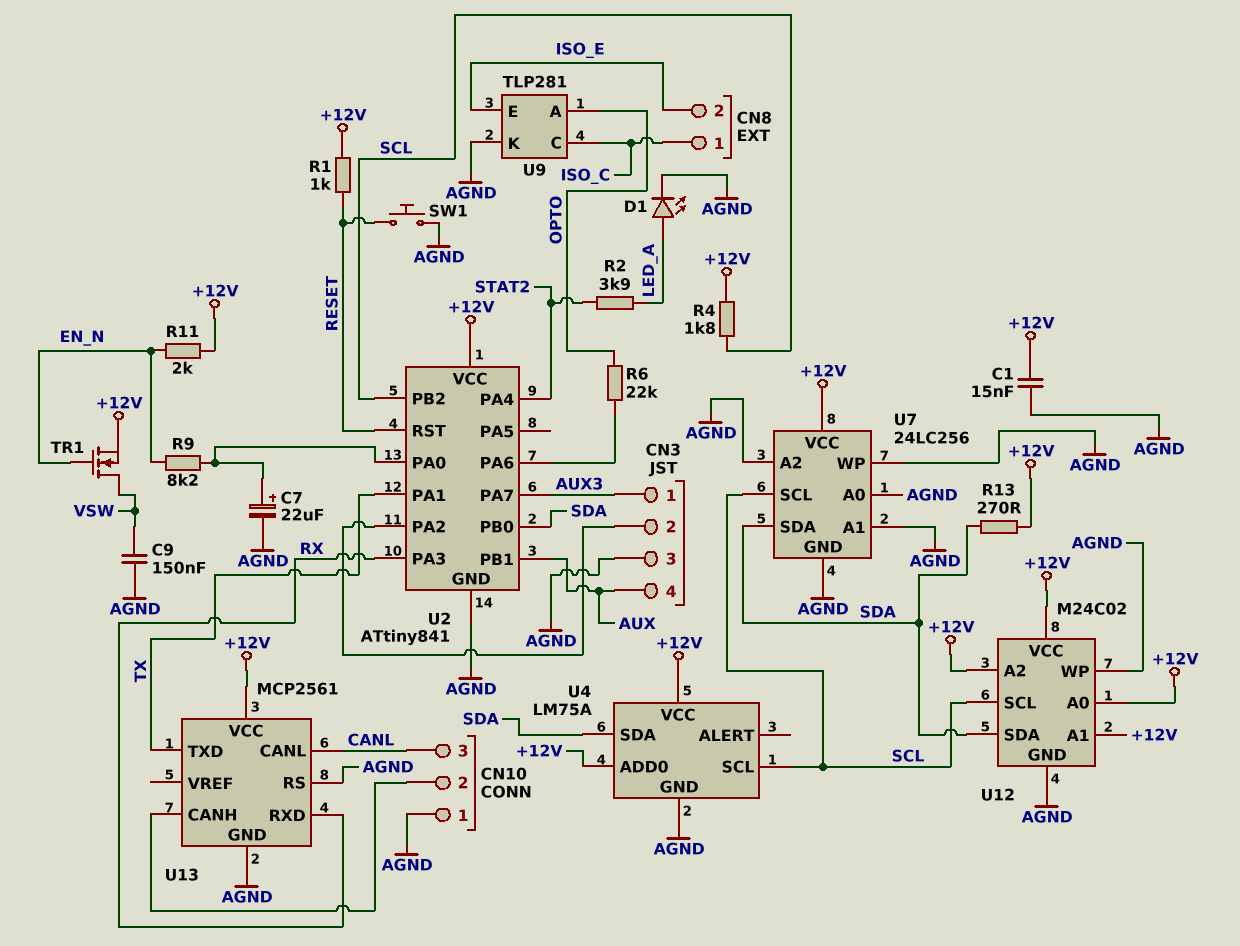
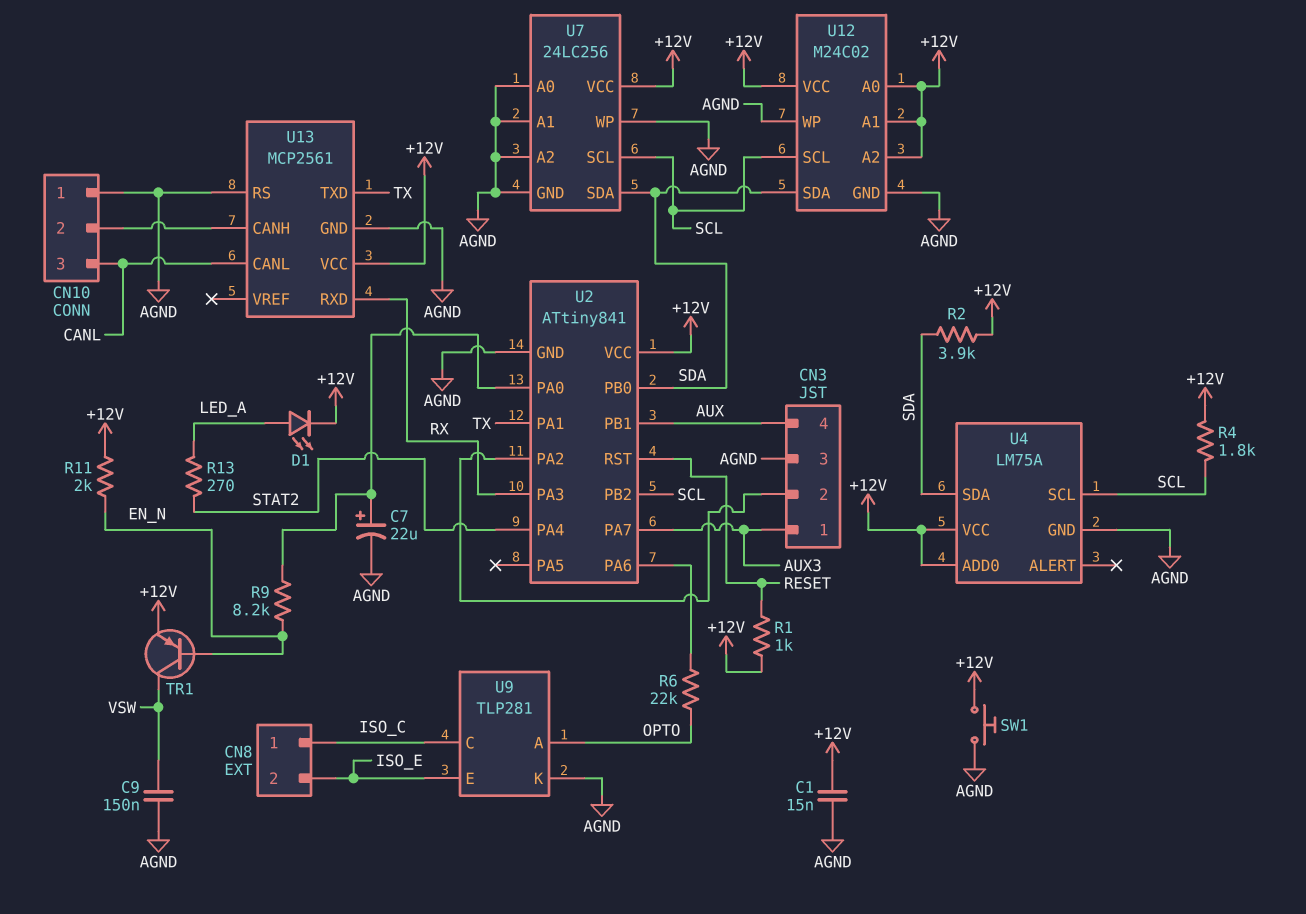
D1: LED (A LED_A, K AGND) -> LED (A LED_A, K +12V)
R2: 3.9k (LED_A, STAT2) -> 3.9k (+12V, SDA)
R13: 270 (+12V, SDA) -> 270 (LED_A, STAT2)
SW1: button (AGND, RESET) -> button (+12V, AGND)
TR1: NMOS (G EN_N, D VSW, S +12V) -> PNP (B EN_N, C VSW, E +12V)

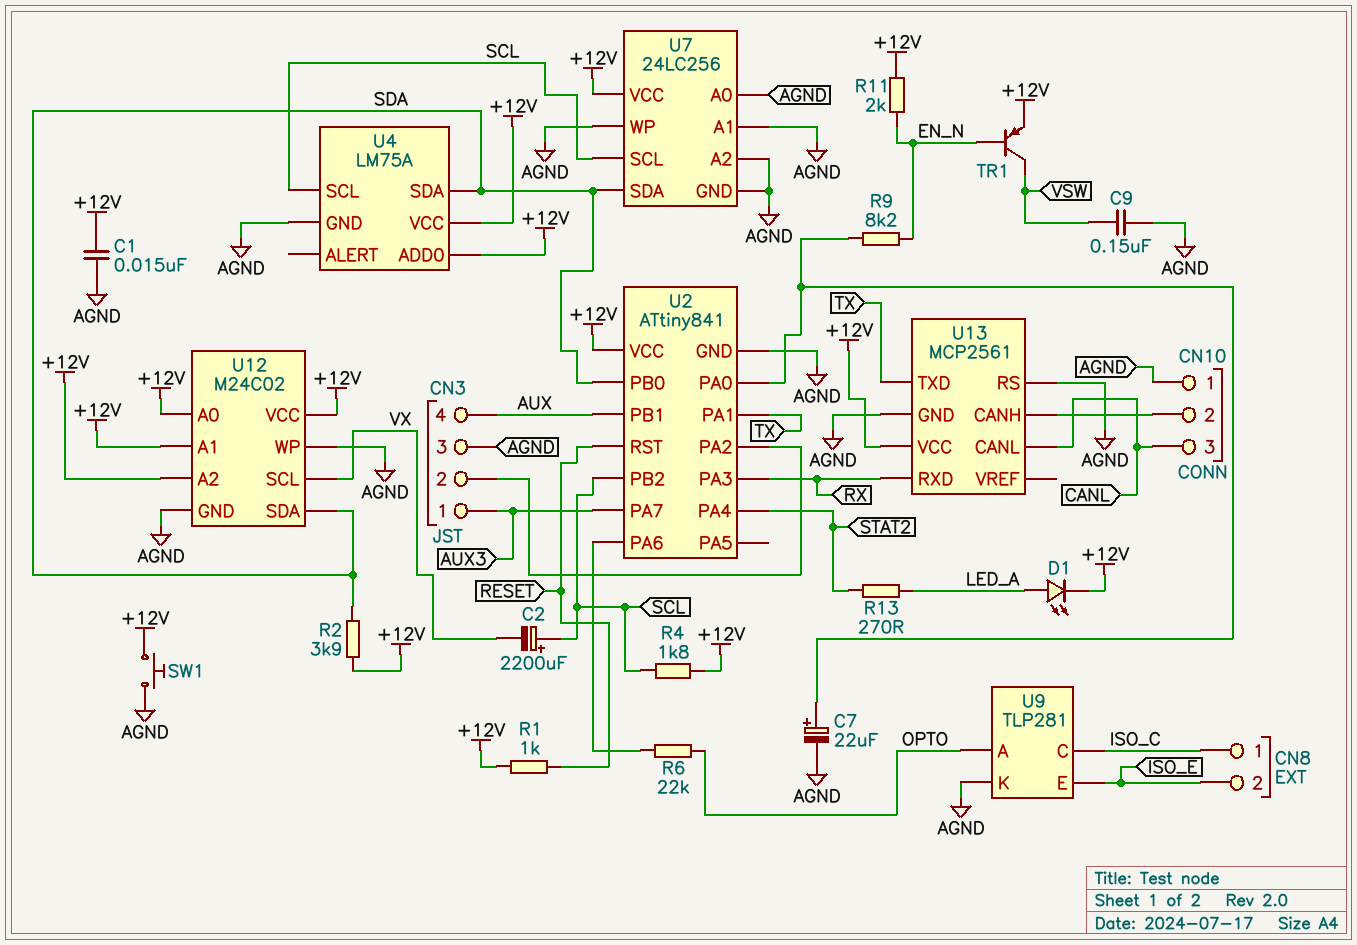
C2: none -> 2200uF (plus SCL, minus VX)
U12 pin SCL: SCL -> VX

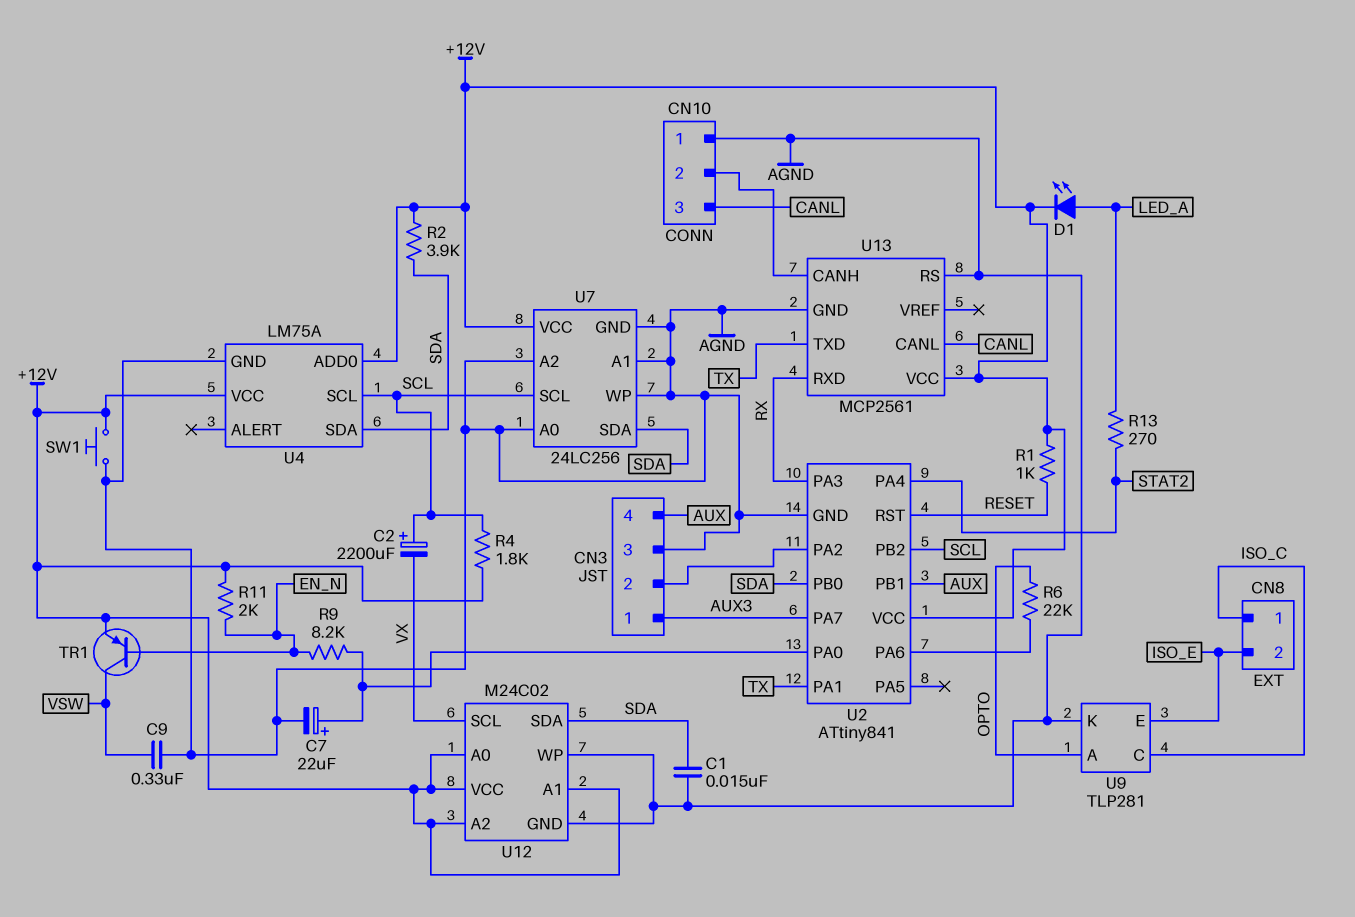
C1: 15nF (+12V, AGND) -> 15nF (AGND, SDA)
C9: 150nF (AGND, VSW) -> 330nF (AGND, VSW)

